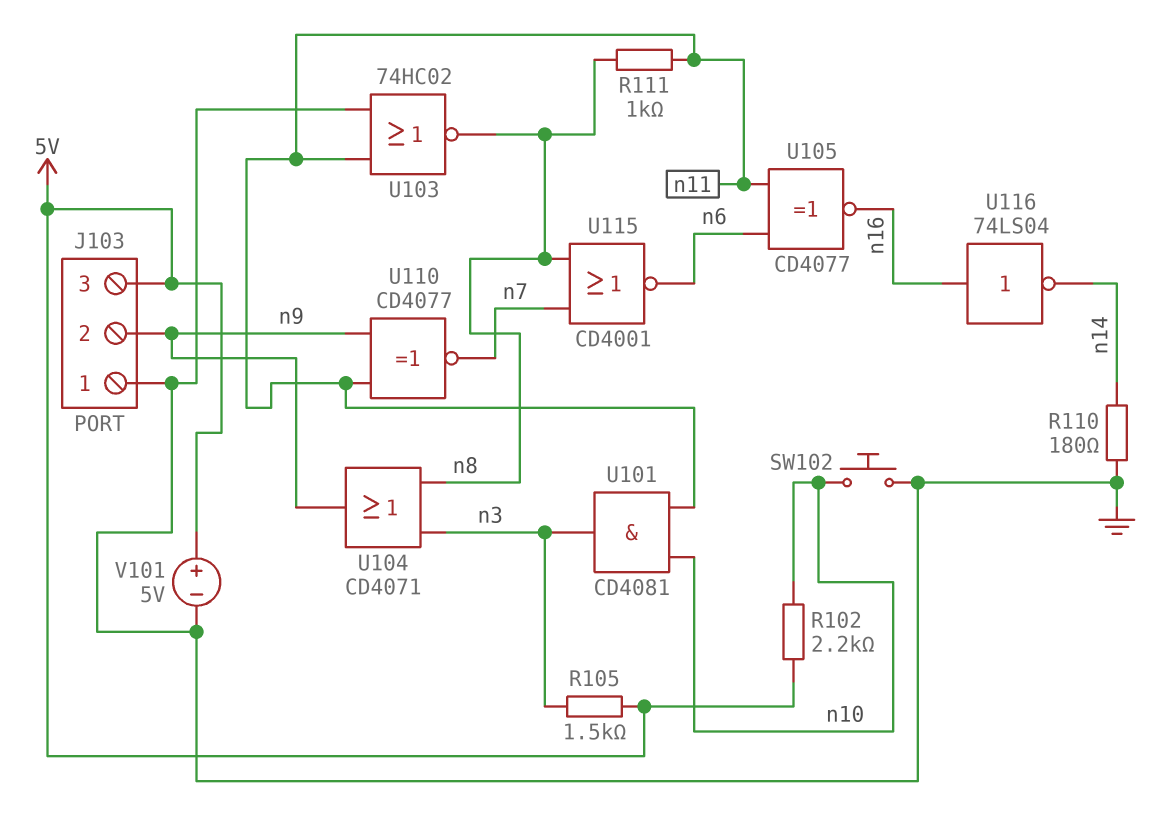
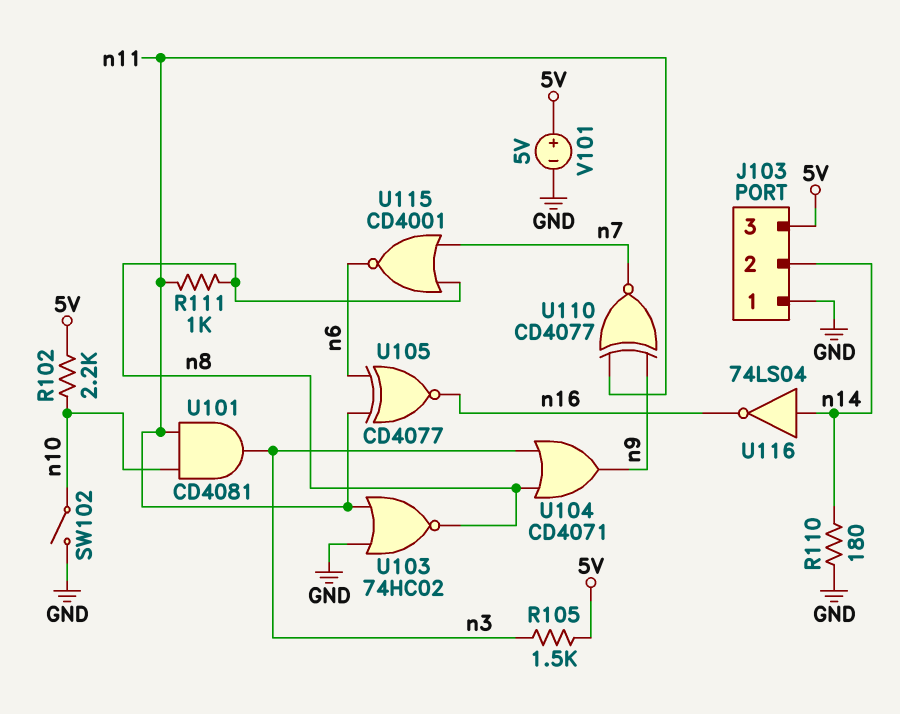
J103 pin 2: n9 -> n14
SW102: button (GND, n10) -> switch (GND, n10)
U116: NOT 74LS04 (in n16, out n14) -> NOT 74LS04 (in n14, out n16)

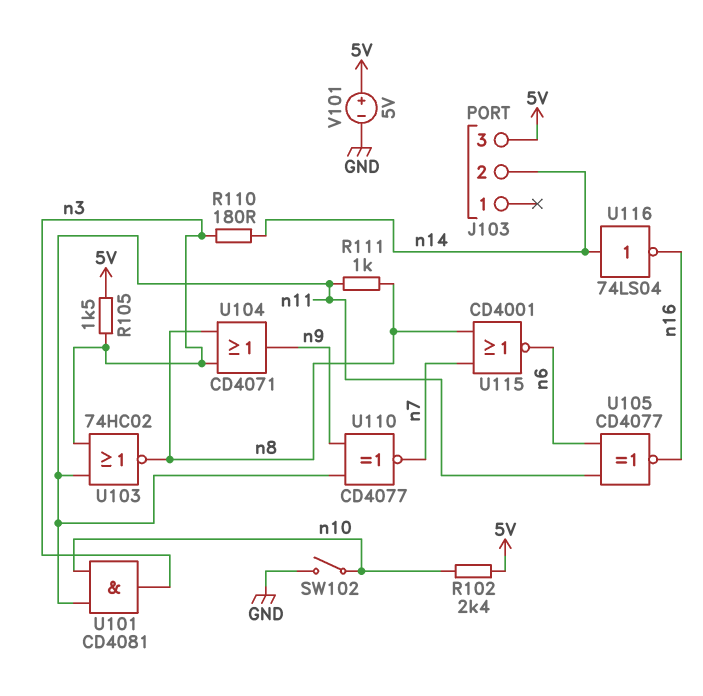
J103 pin 1: GND -> none
R102: 2.2k (5V, n10) -> 2.4k (5V, n10)
R110: 180 (GND, n14) -> 180 (n3, n14)
U103: NOR 74HC02 (in GND, in n11, out n8) -> NOR 74HC02 (in n3, in n11, out n8)

